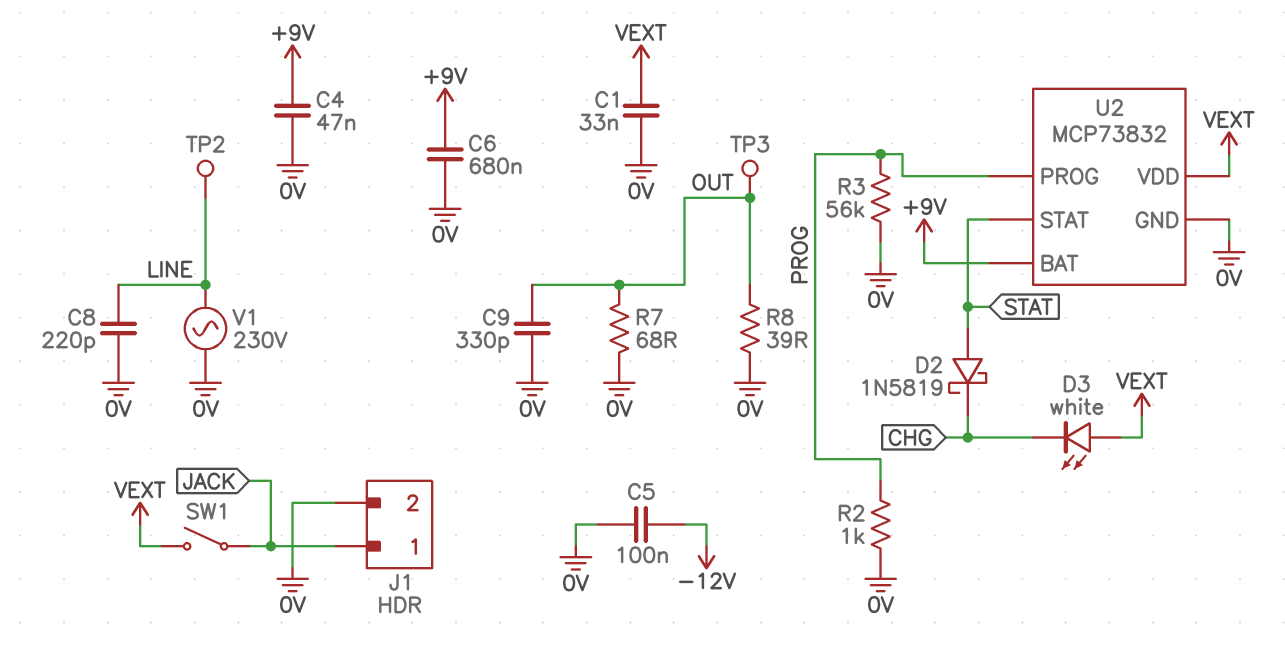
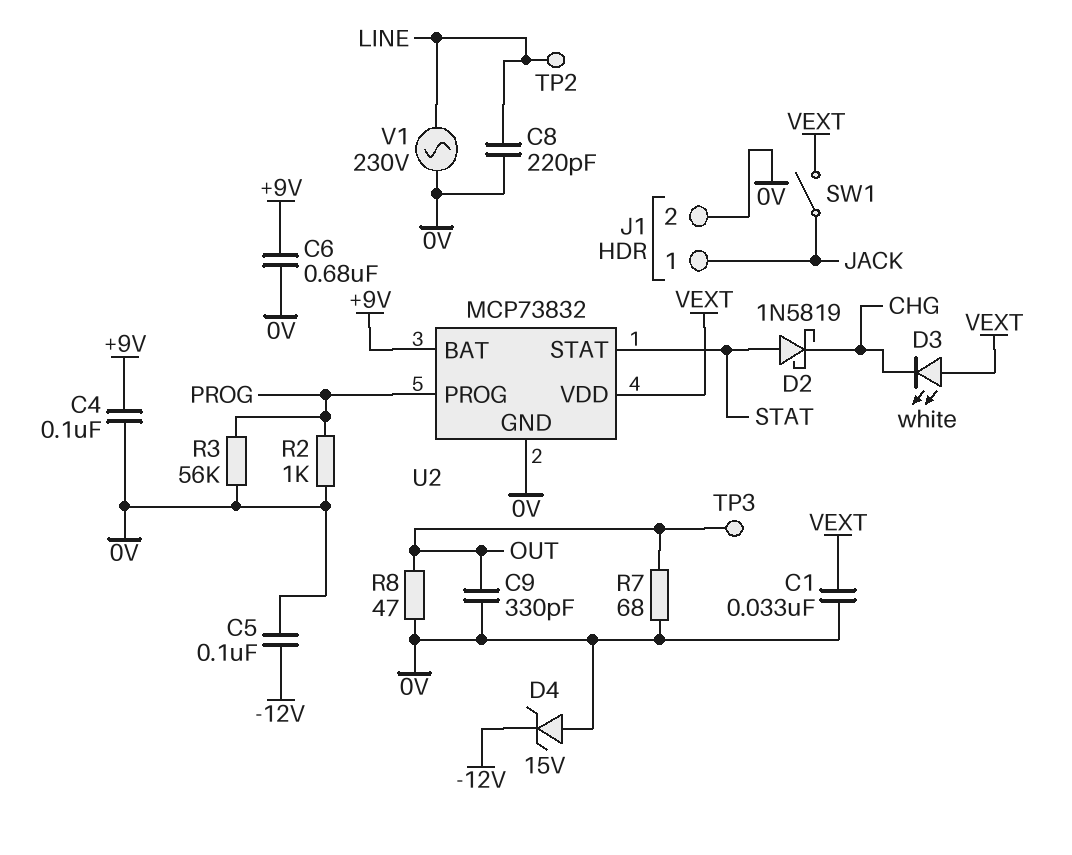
C4: 47nF (+9V, 0V) -> 100nF (+9V, 0V)
D4: none -> zener 15V (A 0V, K -12V)
R8: 39 (0V, OUT) -> 47 (0V, OUT)

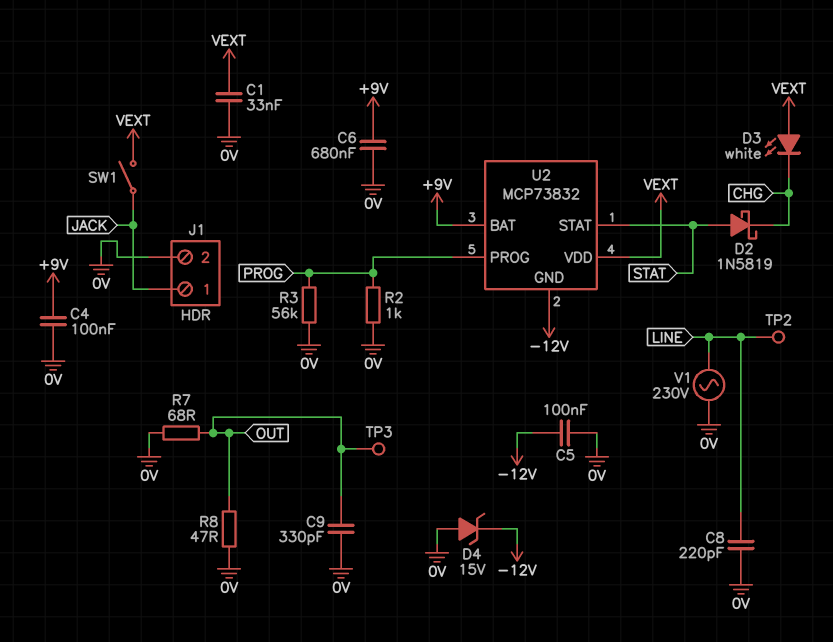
U2 pin GND: 0V -> -12V

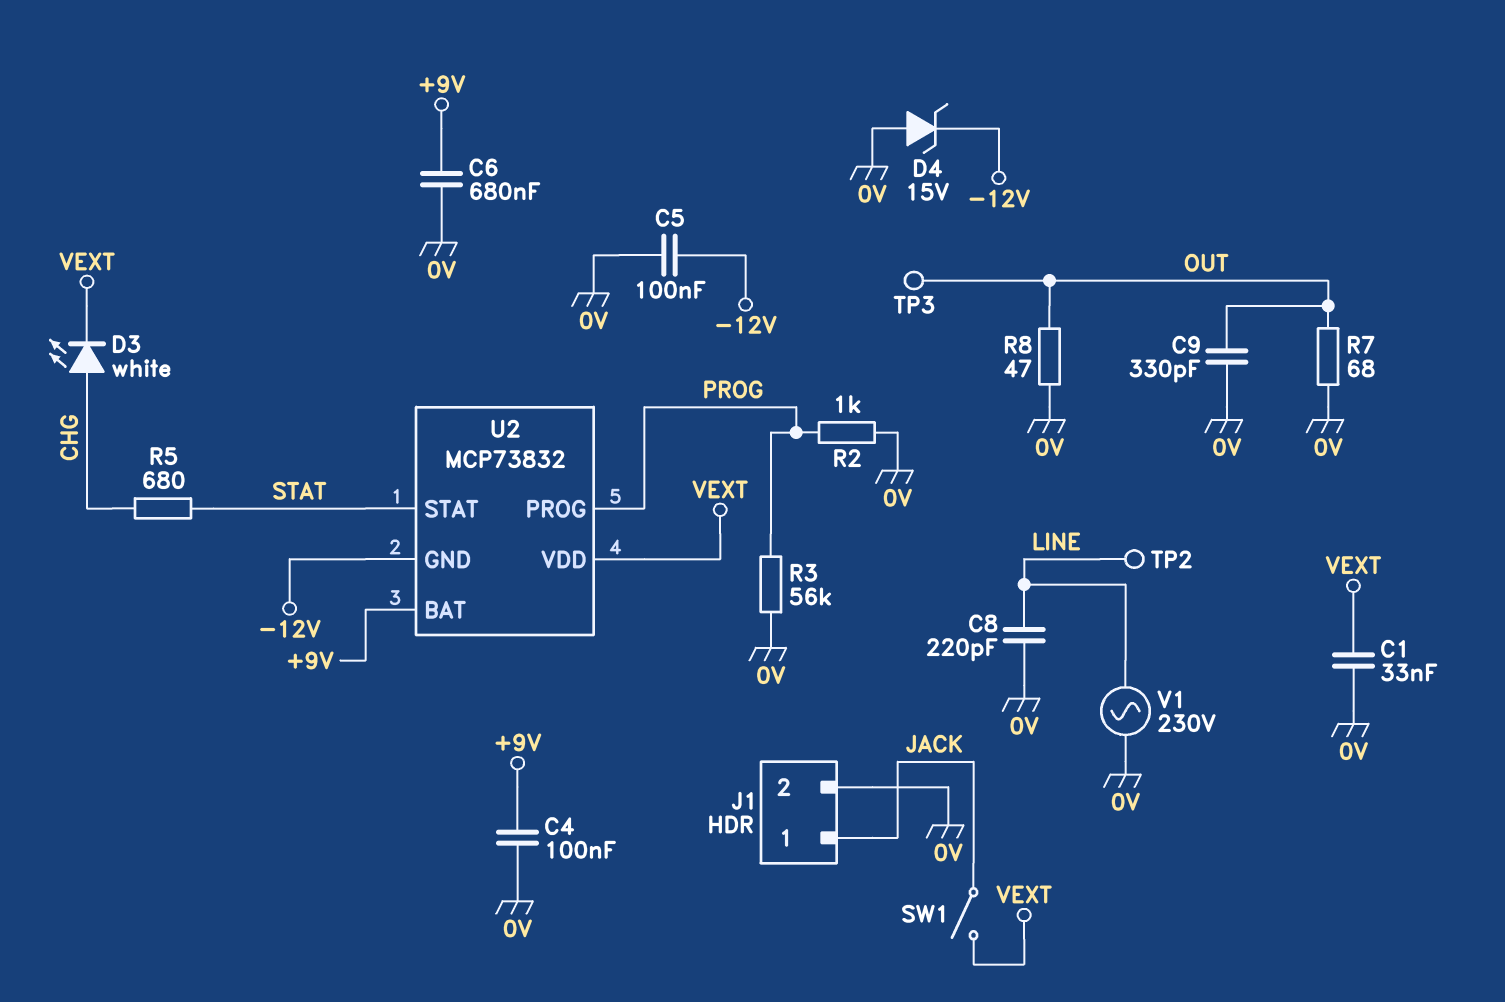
D2: schottky 1N5819 (A STAT, K CHG) -> none
D3: LED white (A VEXT, K CHG) -> LED white (A CHG, K VEXT)
R5: none -> 680 (CHG, STAT)

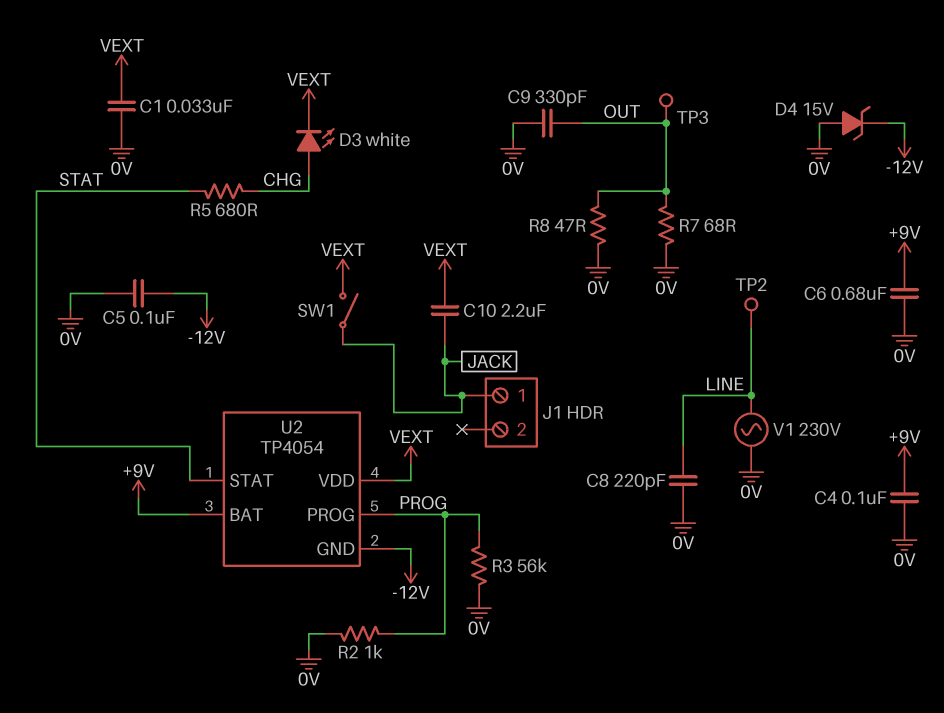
C10: none -> 2.2uF (JACK, VEXT)
J1 pin 2: 0V -> none
U2: MCP73832 -> TP4054

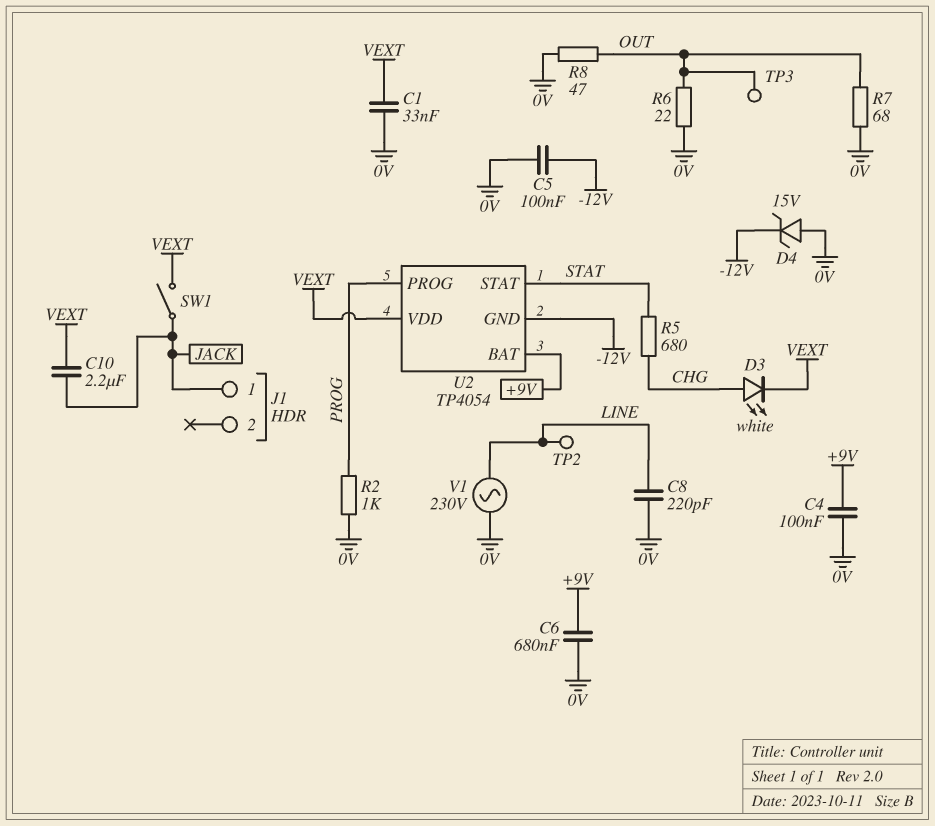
C9: 330pF (0V, OUT) -> none
R3: 56k (0V, PROG) -> none
R6: none -> 22 (0V, OUT)

